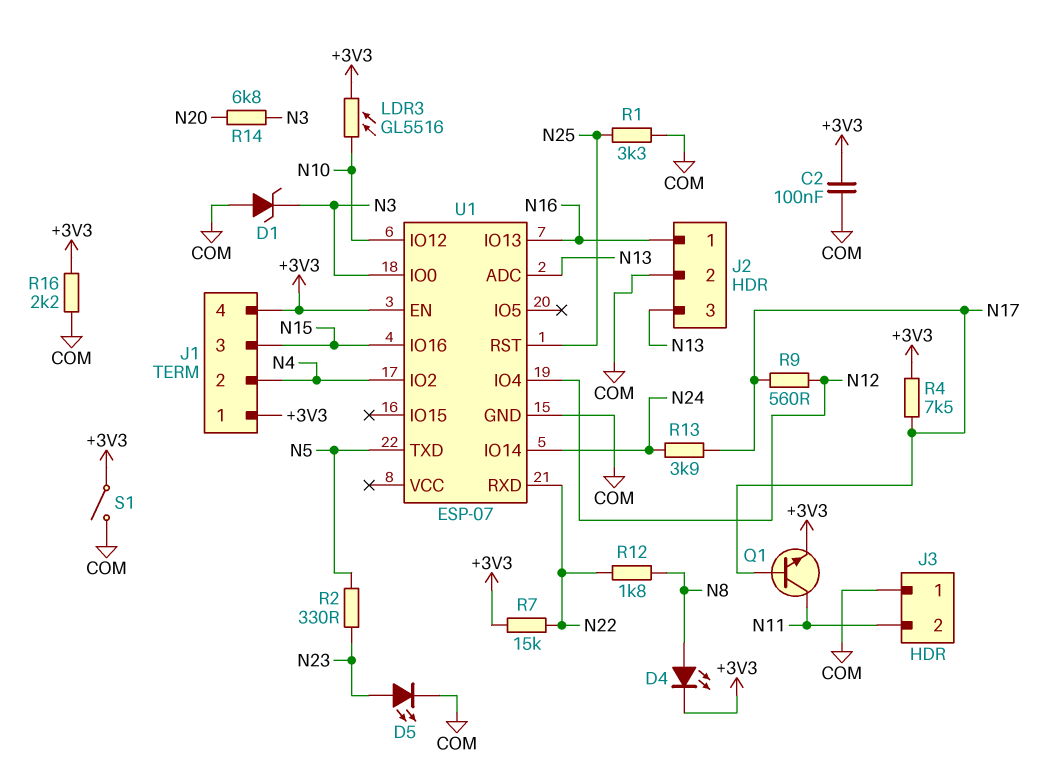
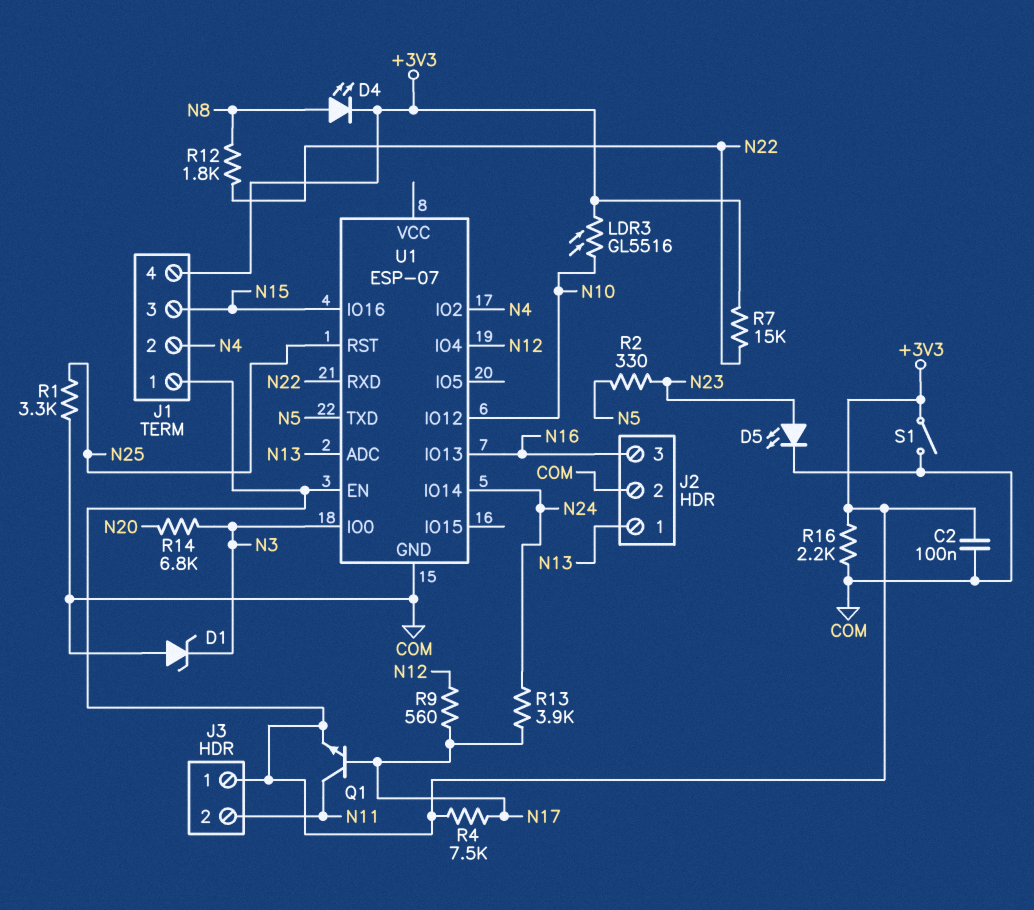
J2 pin 1: N16 -> N13
J2 pin 3: N13 -> N16
J3 pin 1: COM -> +3V3

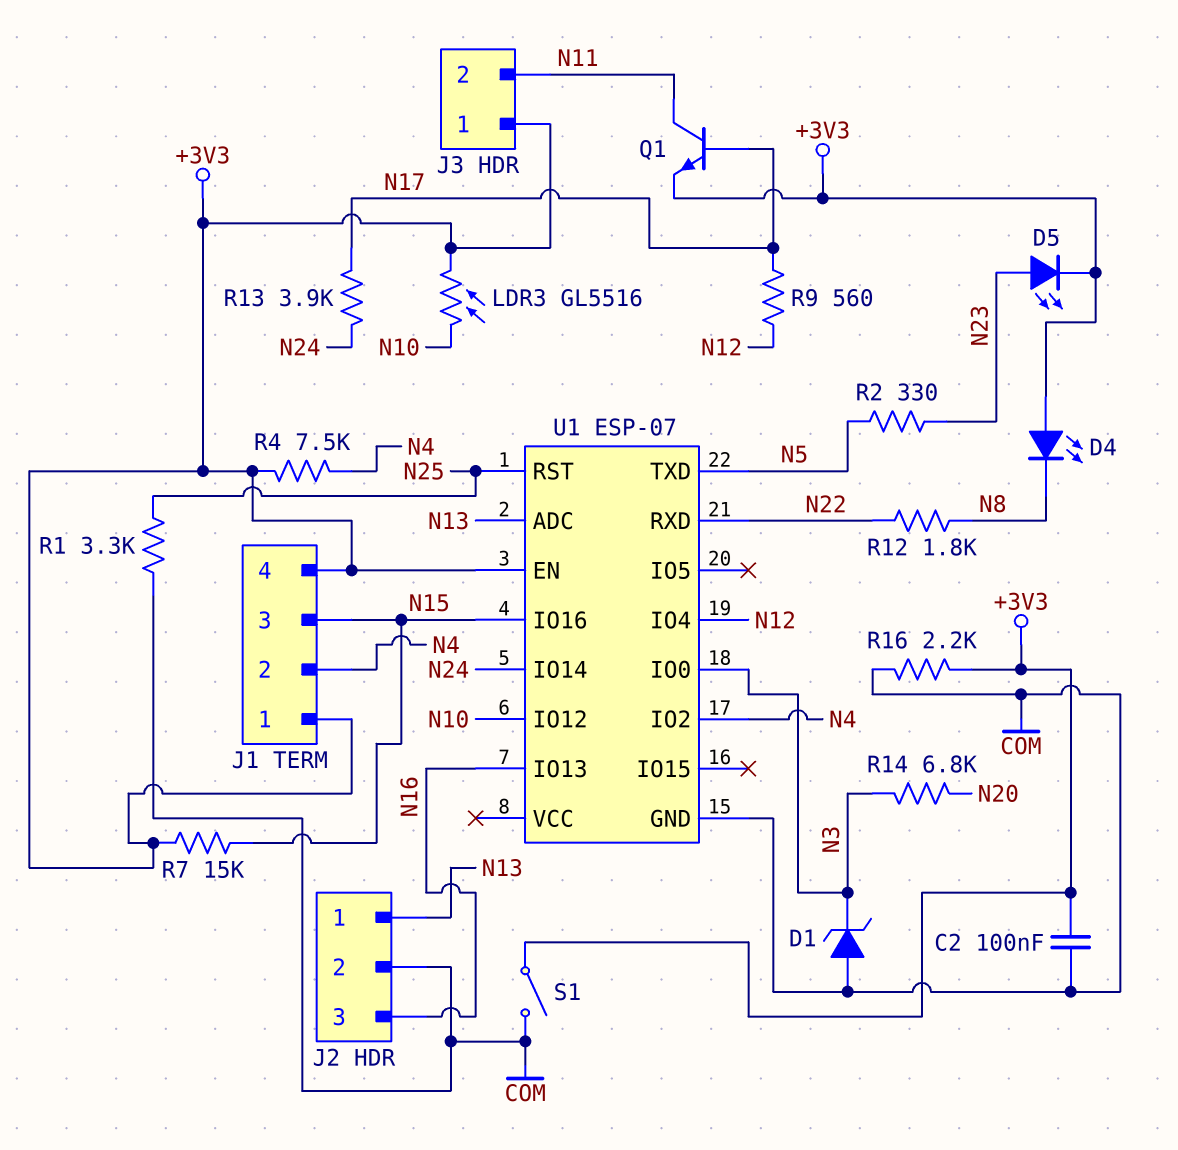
D4: LED (A N8, K +3V3) -> LED (A +3V3, K N8)
D5: LED (A N23, K COM) -> LED (A N23, K +3V3)
R4: 7.5k (+3V3, N17) -> 7.5k (+3V3, N4)
R7: 15k (+3V3, N22) -> 15k (+3V3, N15)

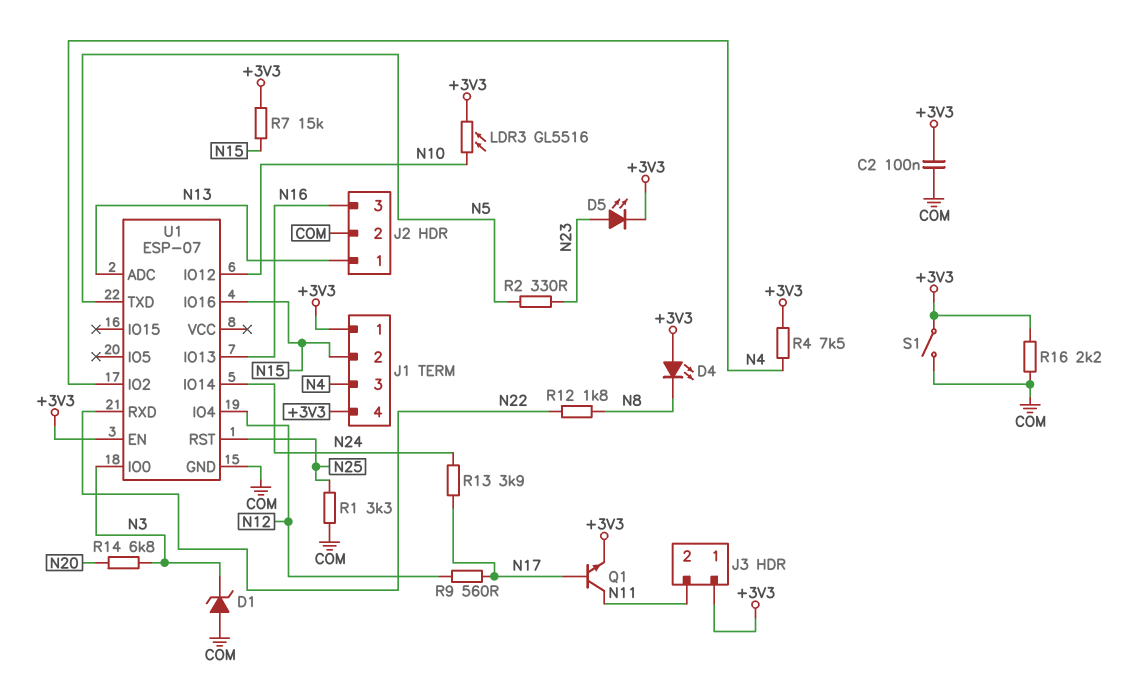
J1 pin 2: N4 -> N15
J1 pin 3: N15 -> N4

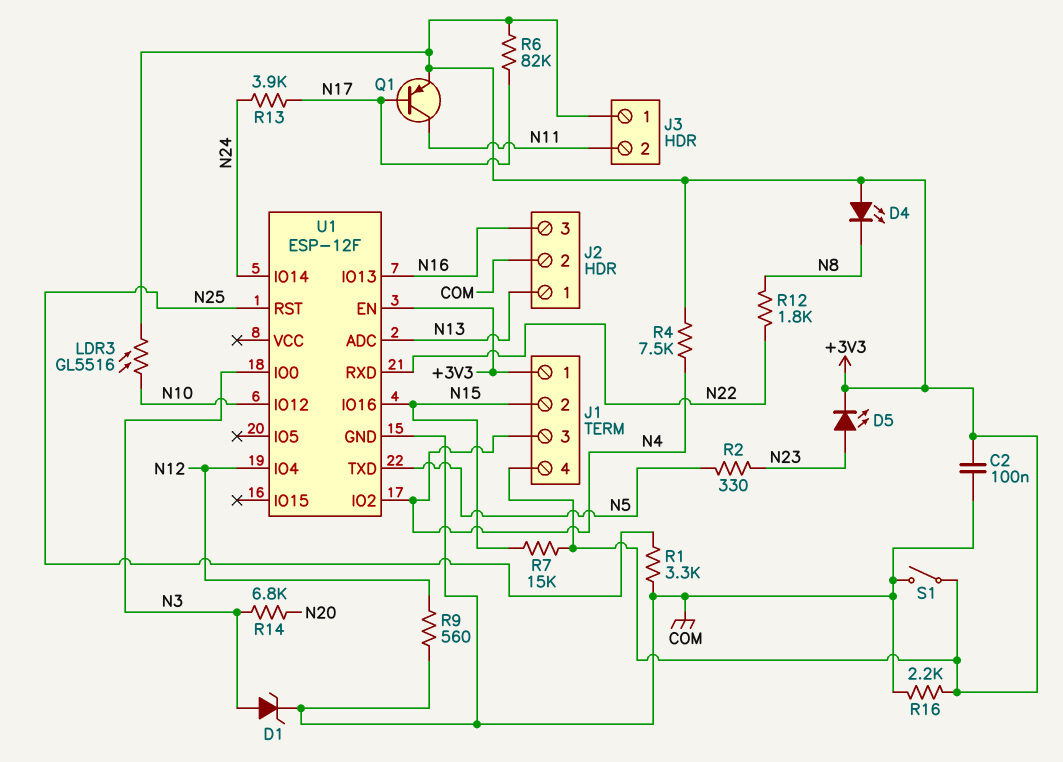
D1: zener (A COM, K N3) -> zener (A N3, K COM)
Q1: NPN (B N17, C N11, E +3V3) -> PNP (B N17, C N11, E +3V3)
R6: none -> 82k (+3V3, N17)
R9: 560 (N12, N17) -> 560 (COM, N12)
U1: ESP-07 -> ESP-12F

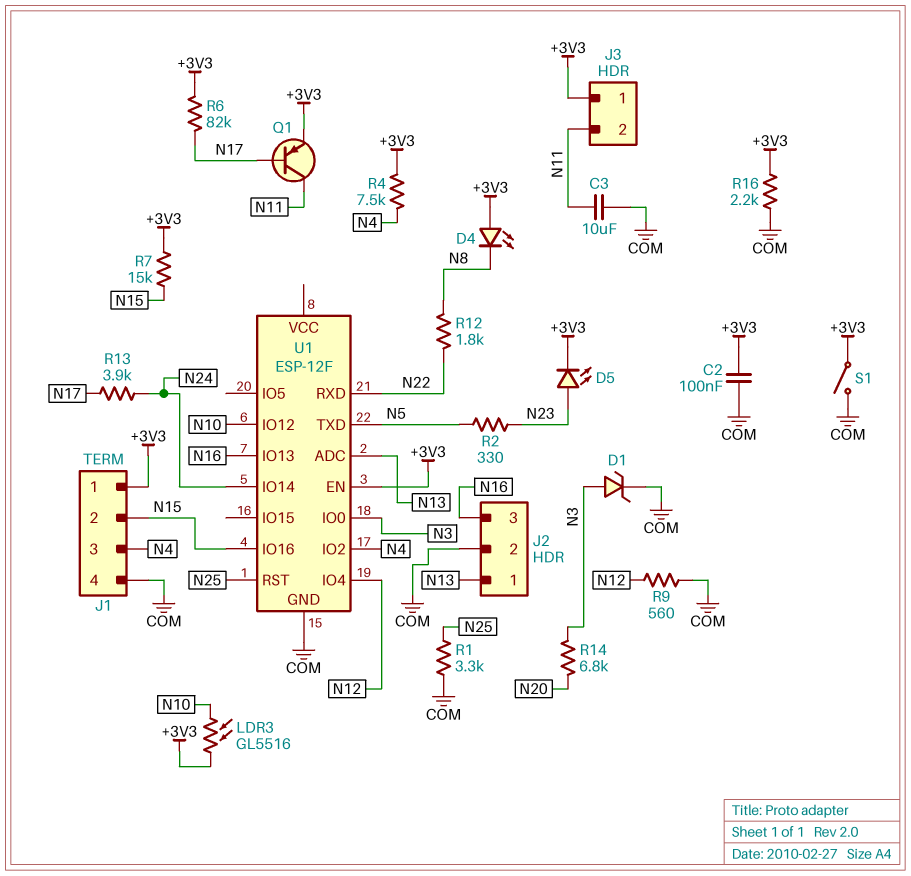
C3: none -> 10uF (COM, N11)
J1 pin 4: +3V3 -> COM

